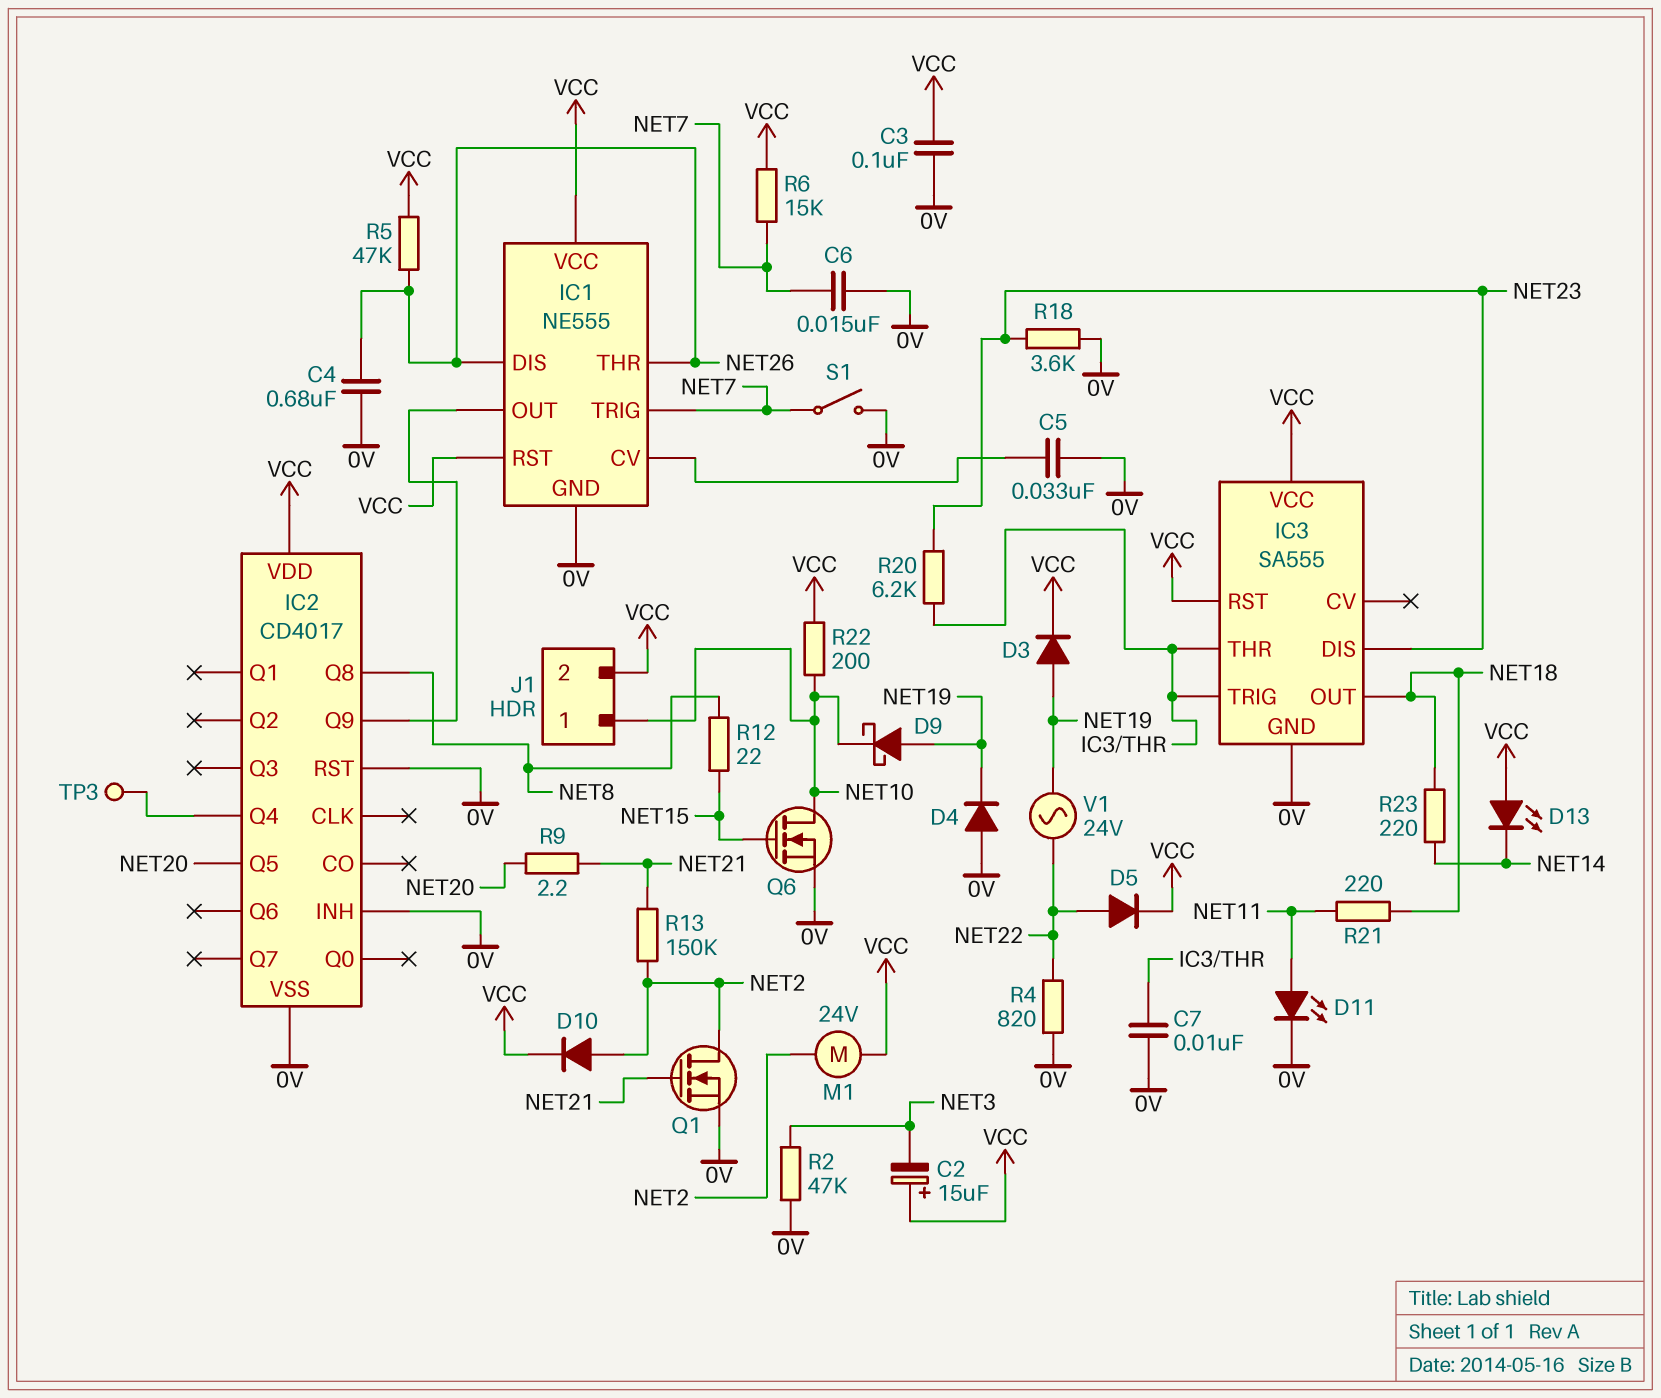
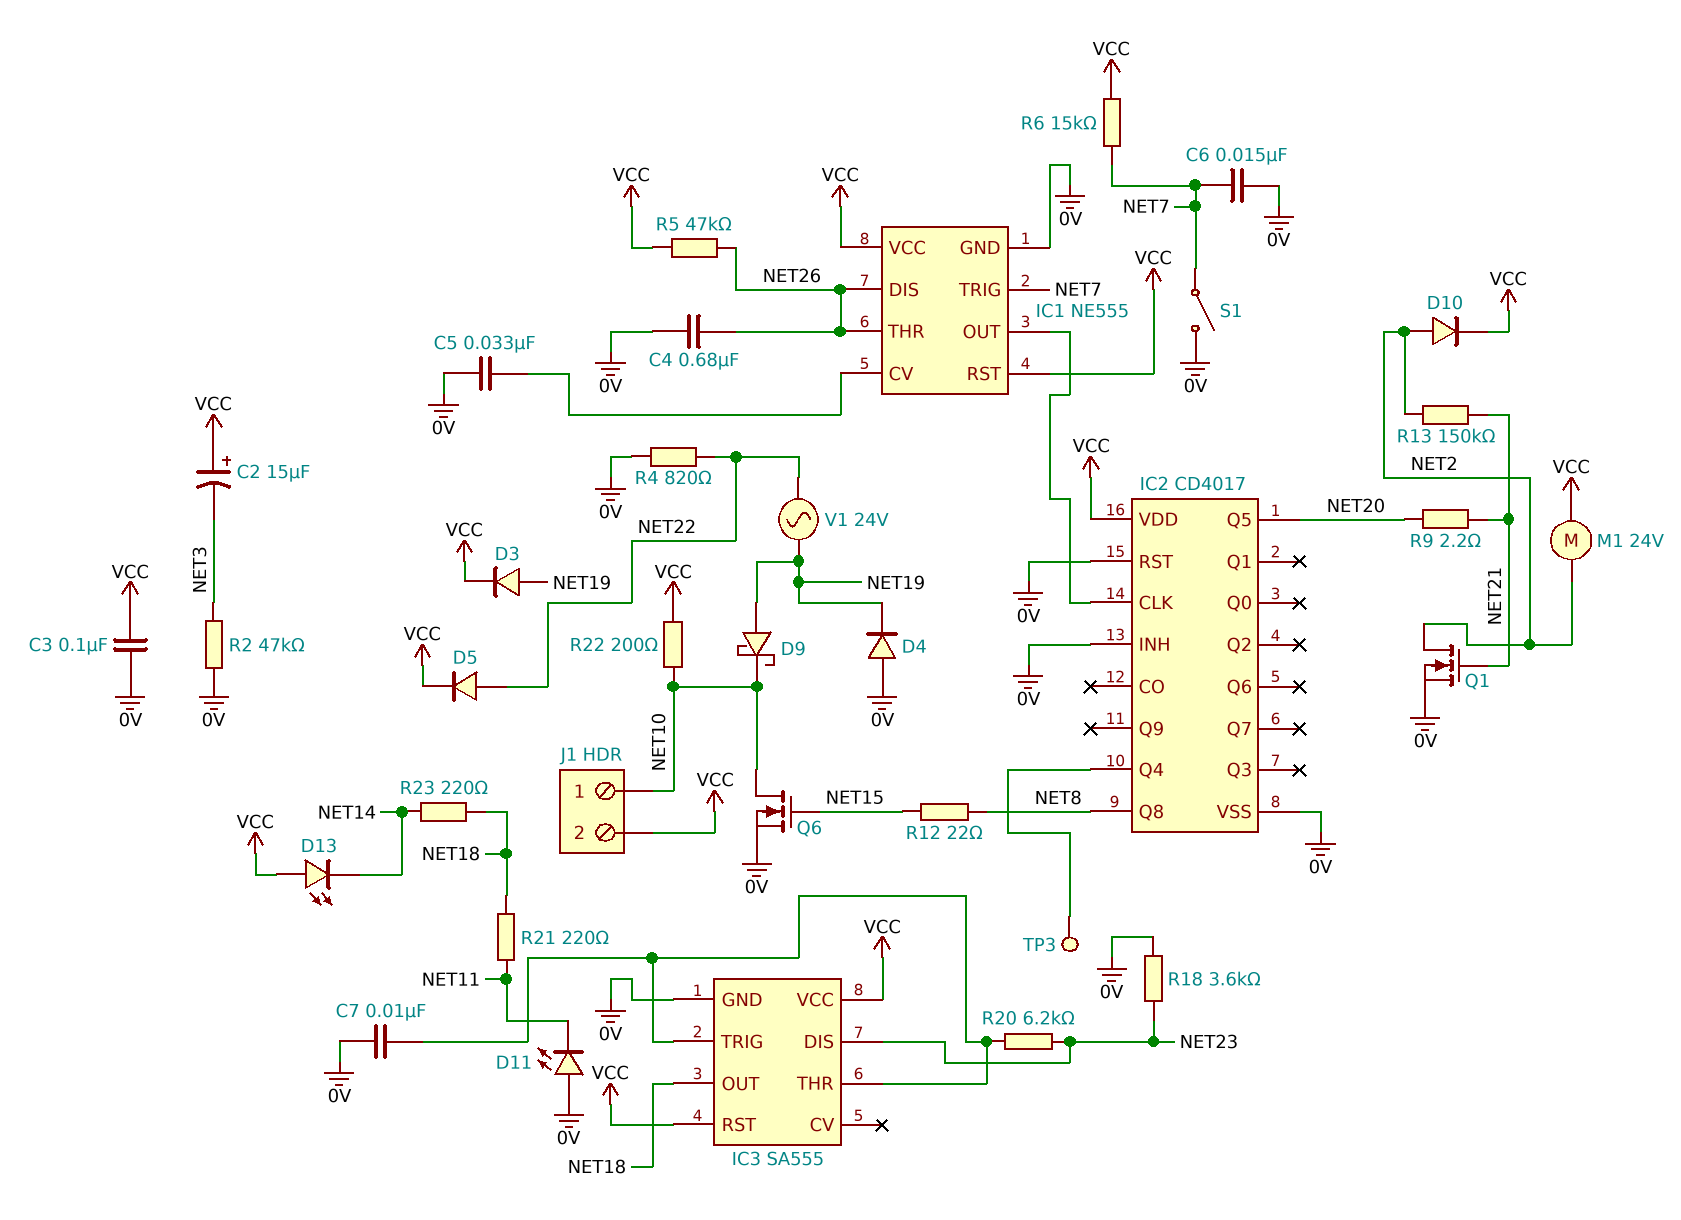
D11: LED (A NET11, K 0V) -> LED (A 0V, K NET11)
IC2 pin CLK: none -> IC1/OUT
IC2 pin Q9: IC1/OUT -> none

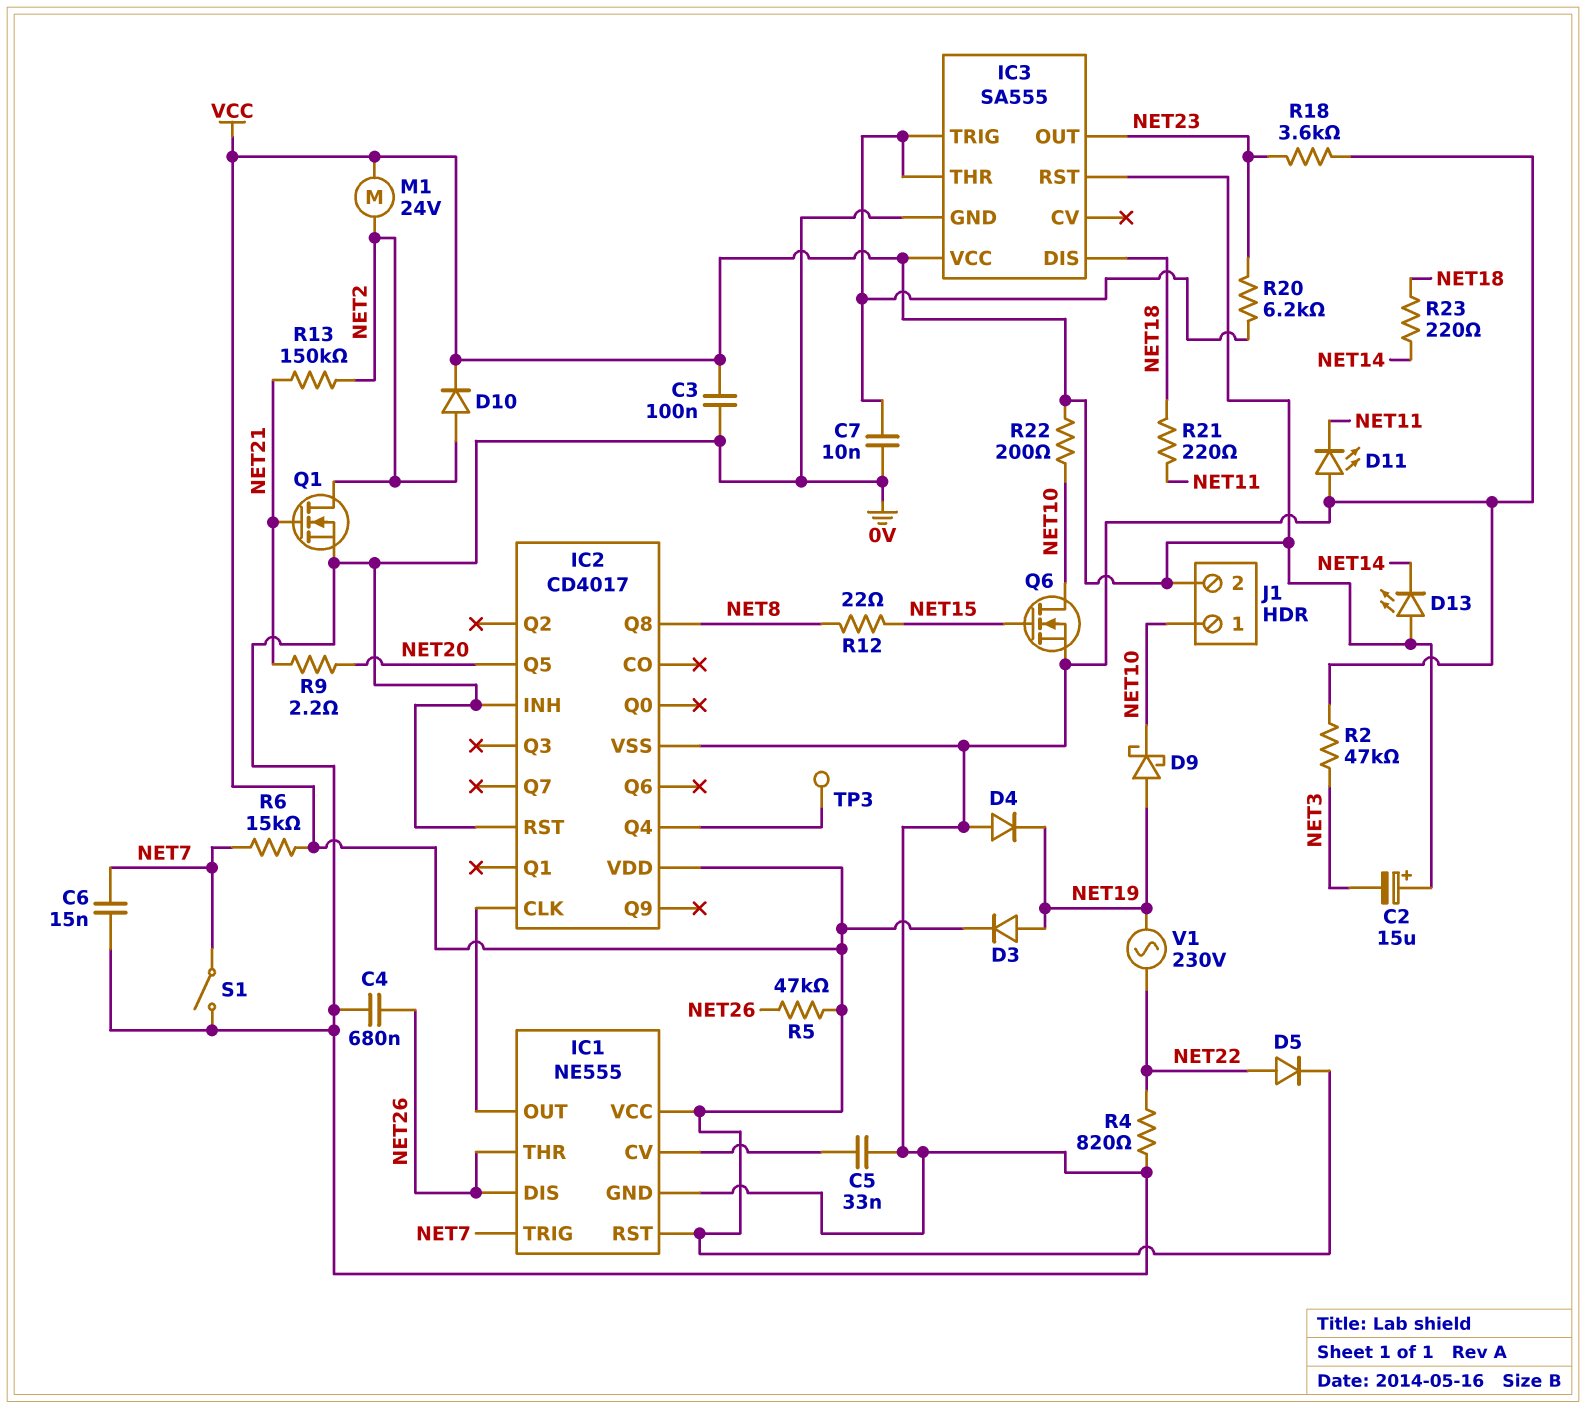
IC3 pin DIS: NET23 -> NET18
IC3 pin OUT: NET18 -> NET23
V1: AC 24V (NET19, NET22) -> AC 230V (NET19, NET22)

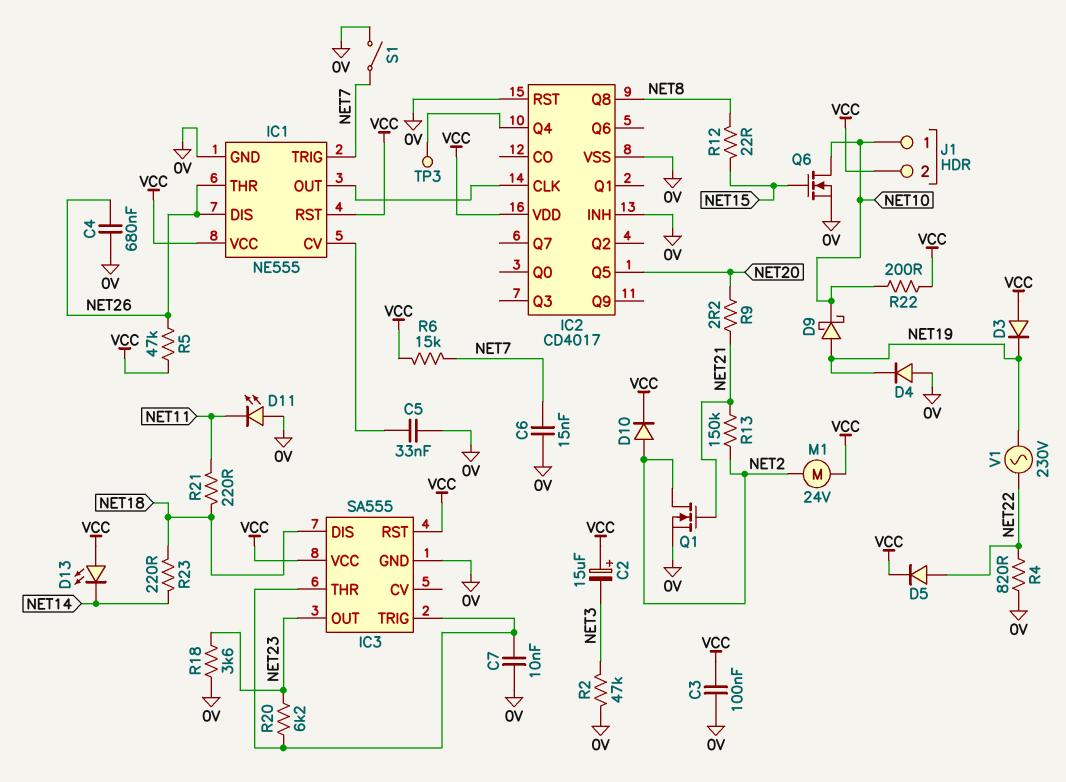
D3: diode (A NET19, K VCC) -> diode (A VCC, K NET19)

